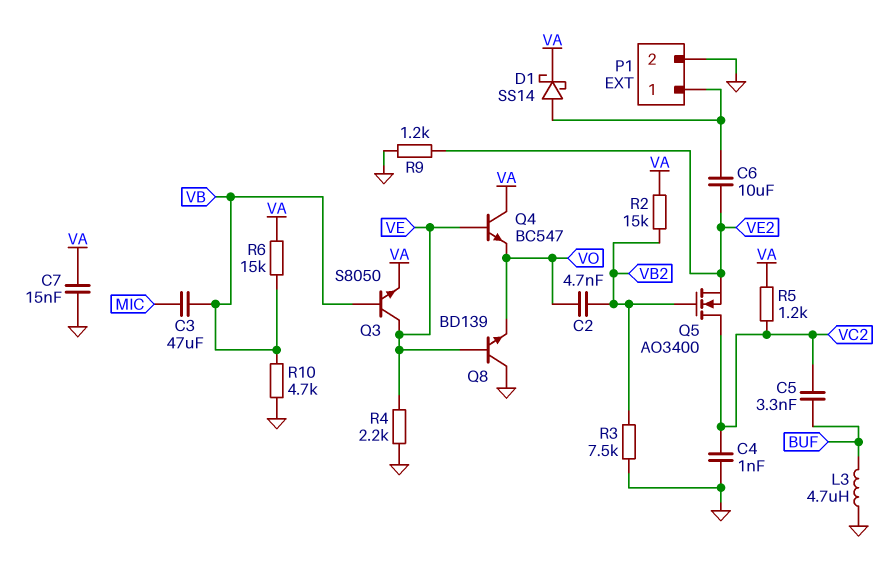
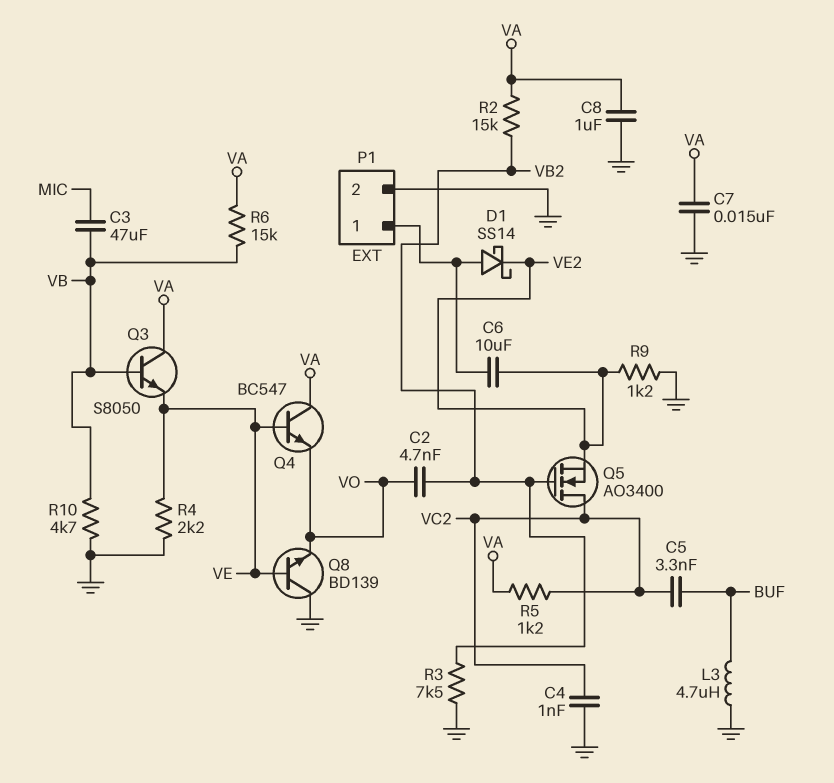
C8: none -> 1uF (GND, VA)
D1: schottky SS14 (A P1/1, K VA) -> schottky SS14 (A P1/1, K VE2)
Q3: NPN S8050 (B VB, C VE, E VA) -> NPN S8050 (B VB, C VA, E VE)

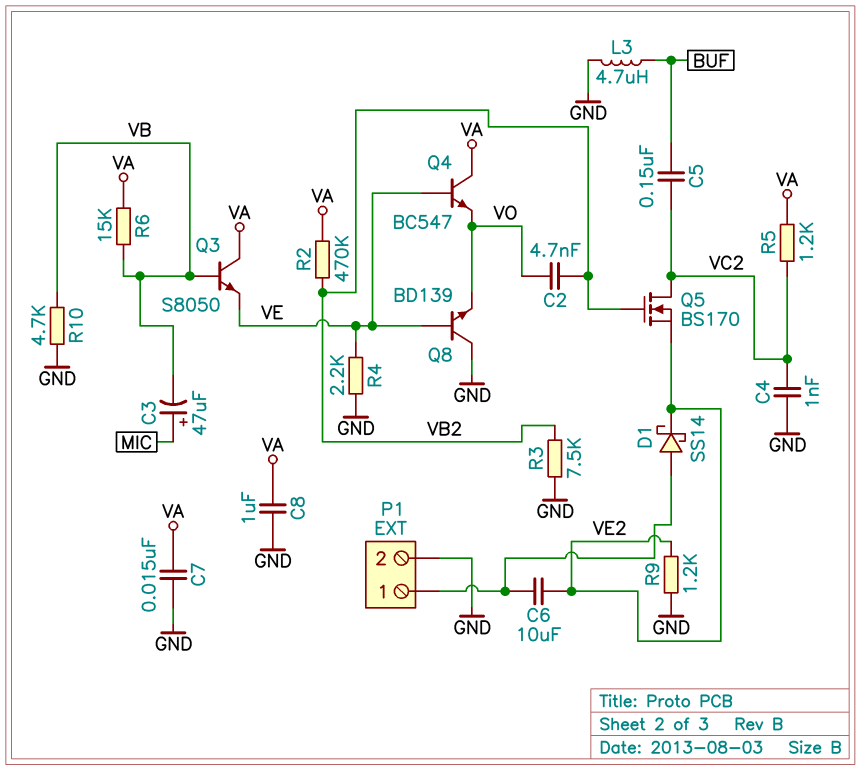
C3: 47uF (MIC, VB) -> 47uF (plus MIC, minus VB)
C5: 3.3nF (BUF, VC2) -> 150nF (BUF, VC2)
Q5: NMOS AO3400 (G VB2, D VC2, S VE2) -> NMOS BS170 (G VB2, D VC2, S VE2)
R2: 15k (VA, VB2) -> 470k (VA, VB2)

